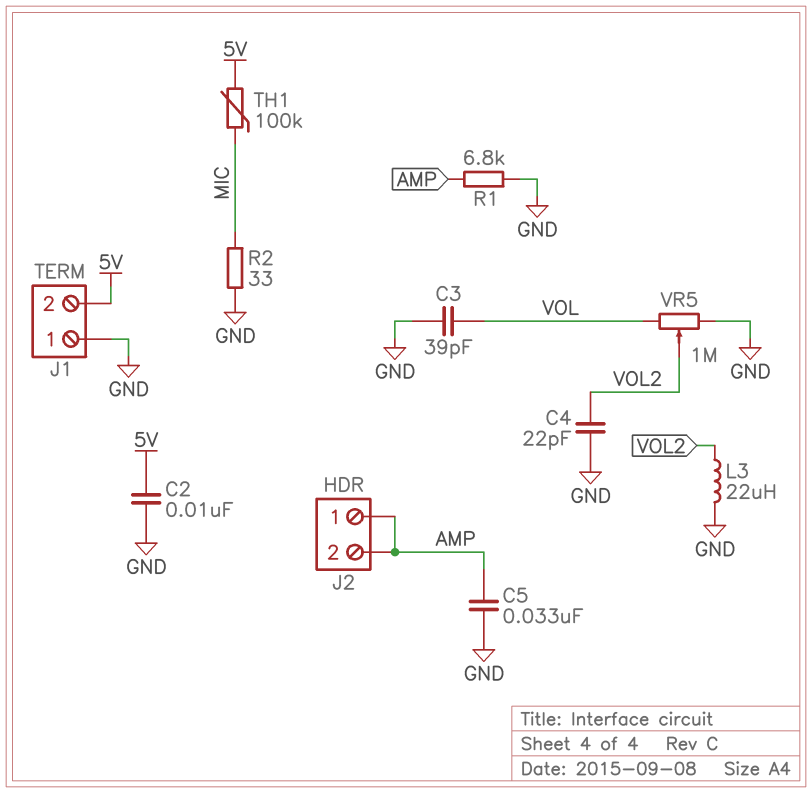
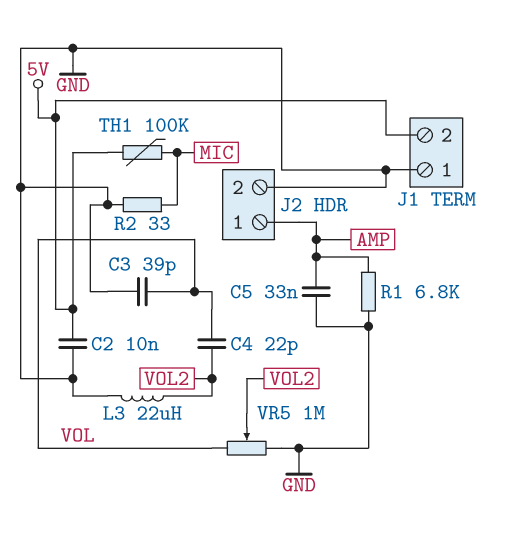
C4: 22pF (GND, VOL2) -> 22pF (VOL, VOL2)
J2 pin 2: AMP -> GND

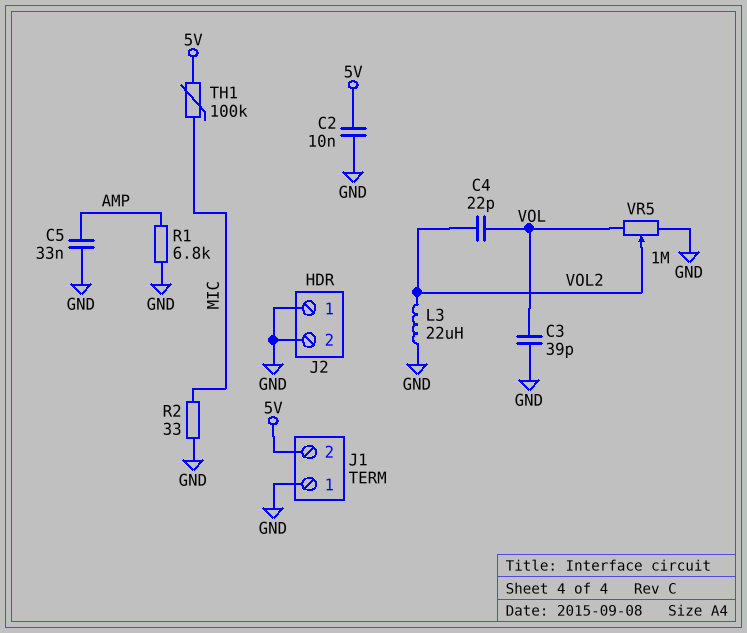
J2 pin 1: AMP -> GND

